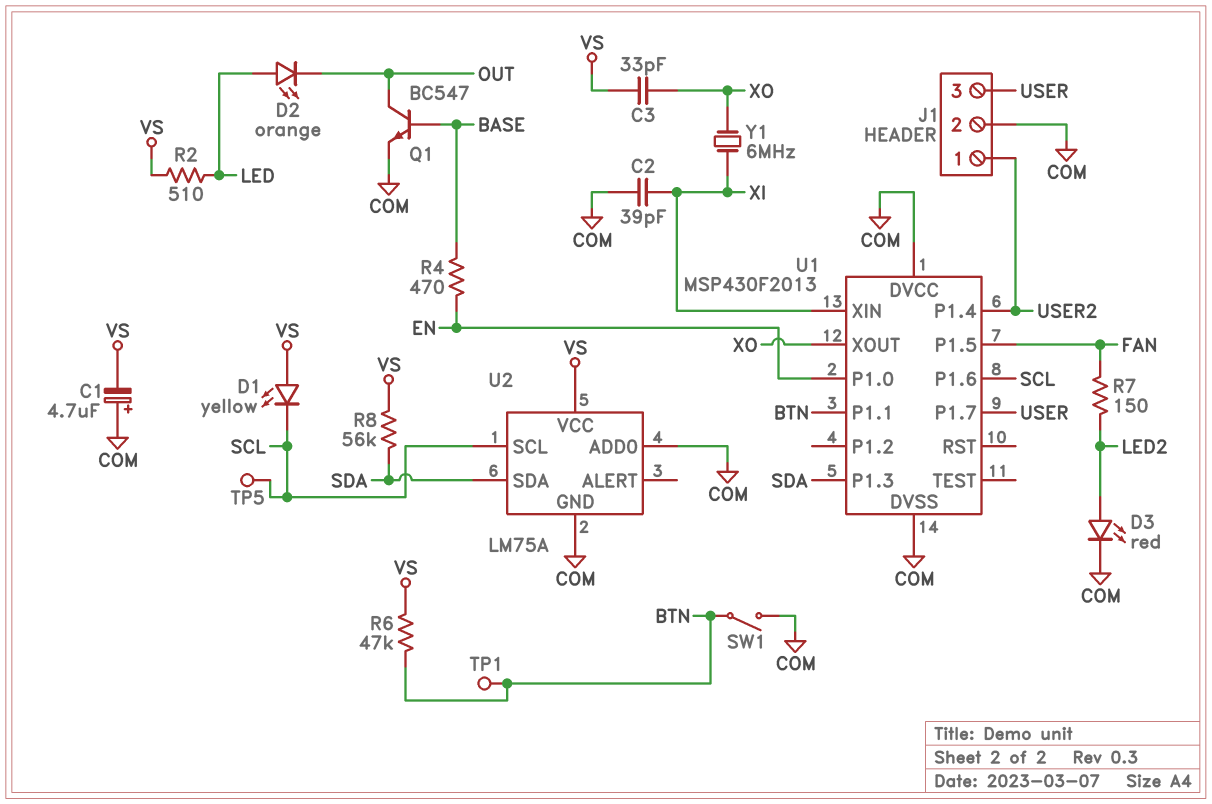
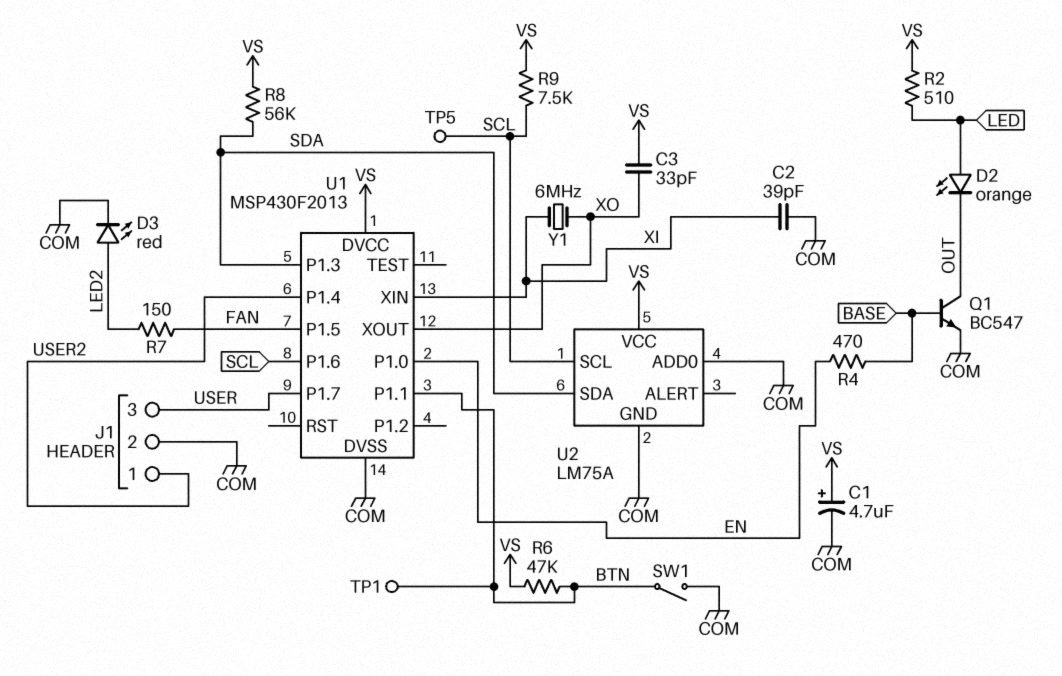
C1: 4.7uF (plus COM, minus VS) -> 4.7uF (plus VS, minus COM)
D1: LED yellow (A VS, K SCL) -> none
R9: none -> 7.5k (SCL, VS)
U1 pin DVCC: COM -> VS

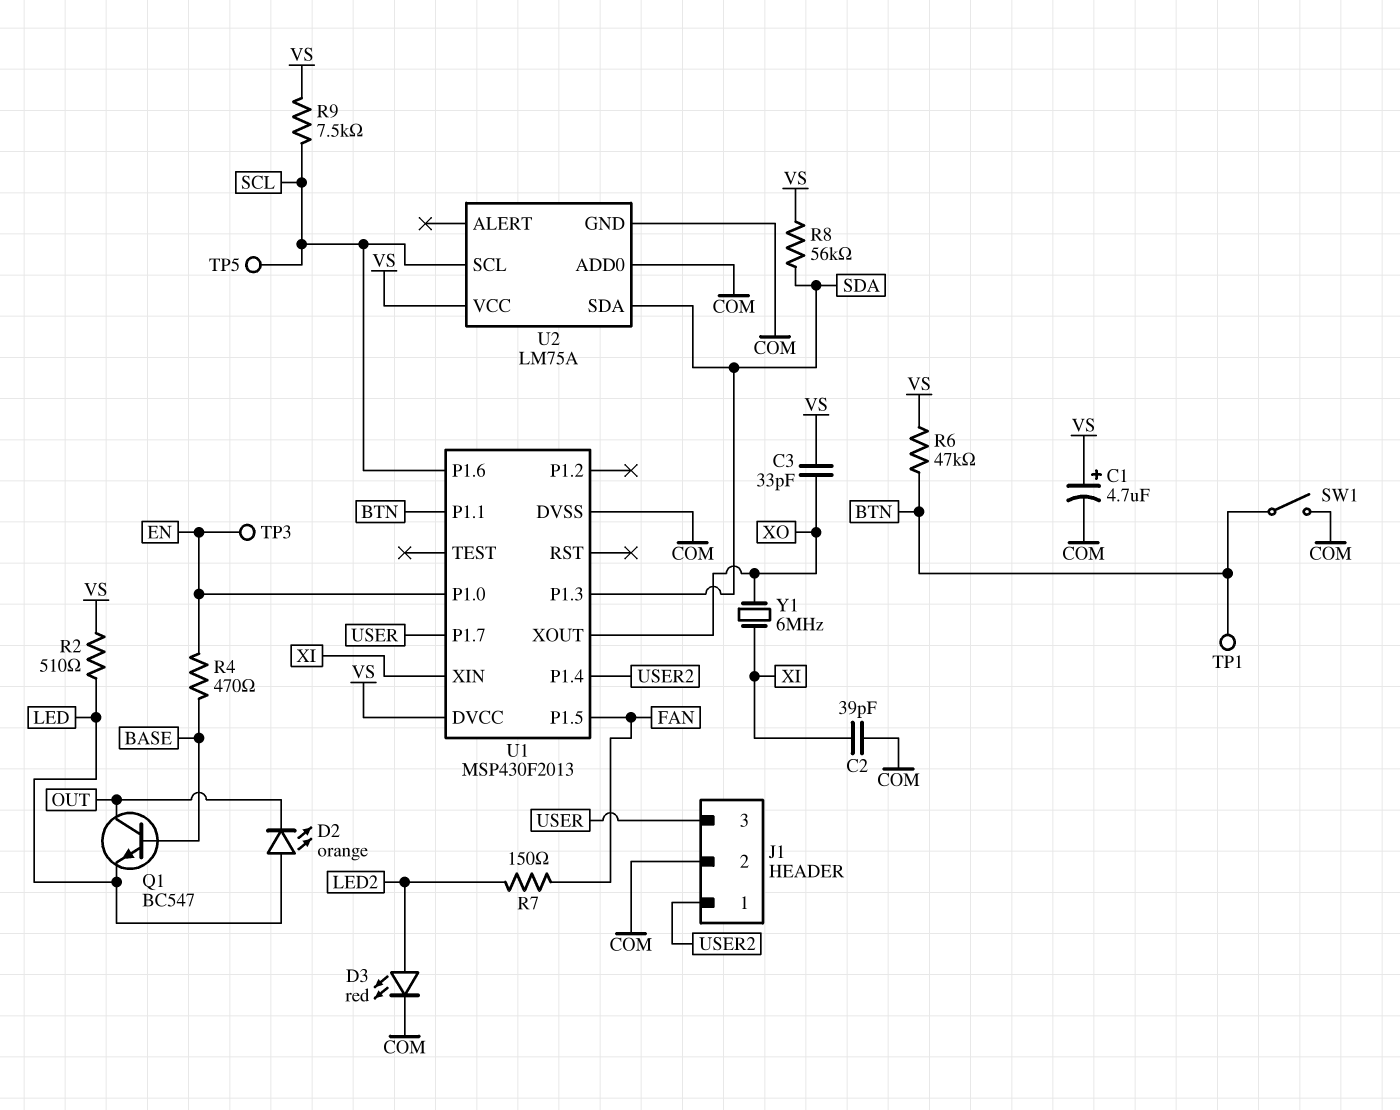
Q1: NPN BC547 (B BASE, C OUT, E COM) -> NPN BC547 (B BASE, C OUT, E LED)
TP3: none -> test point (EN)

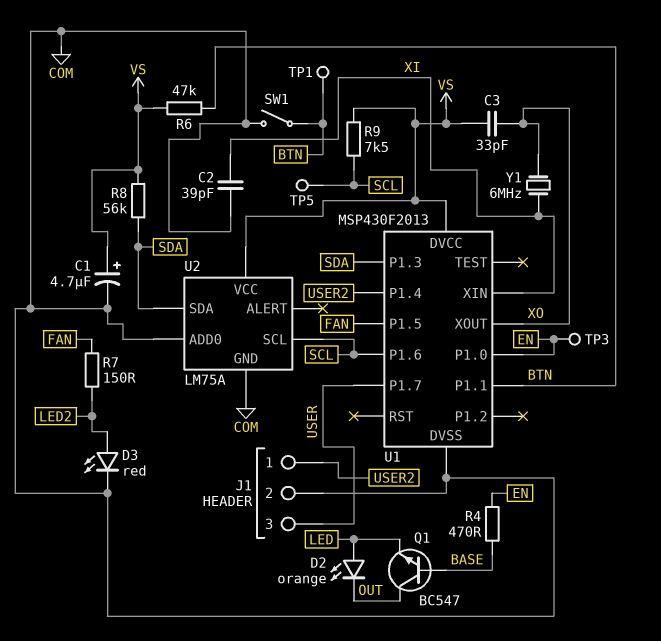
R2: 510 (LED, VS) -> none

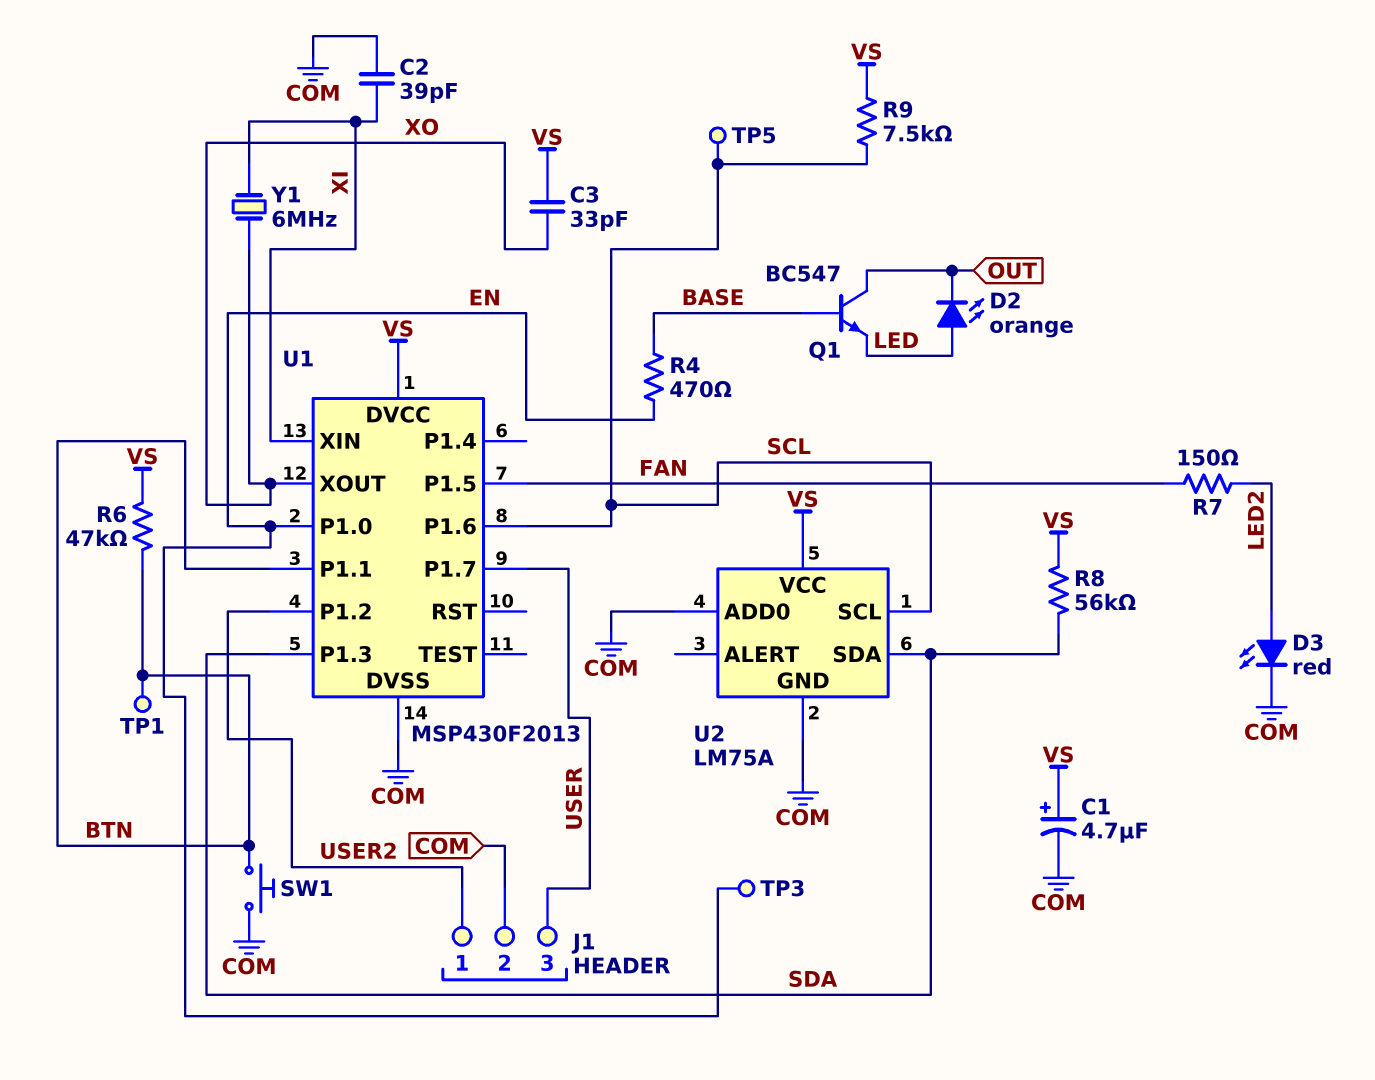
SW1: switch (BTN, COM) -> button (BTN, COM)
U1 pin P1.2: none -> USER2
U1 pin P1.4: USER2 -> none

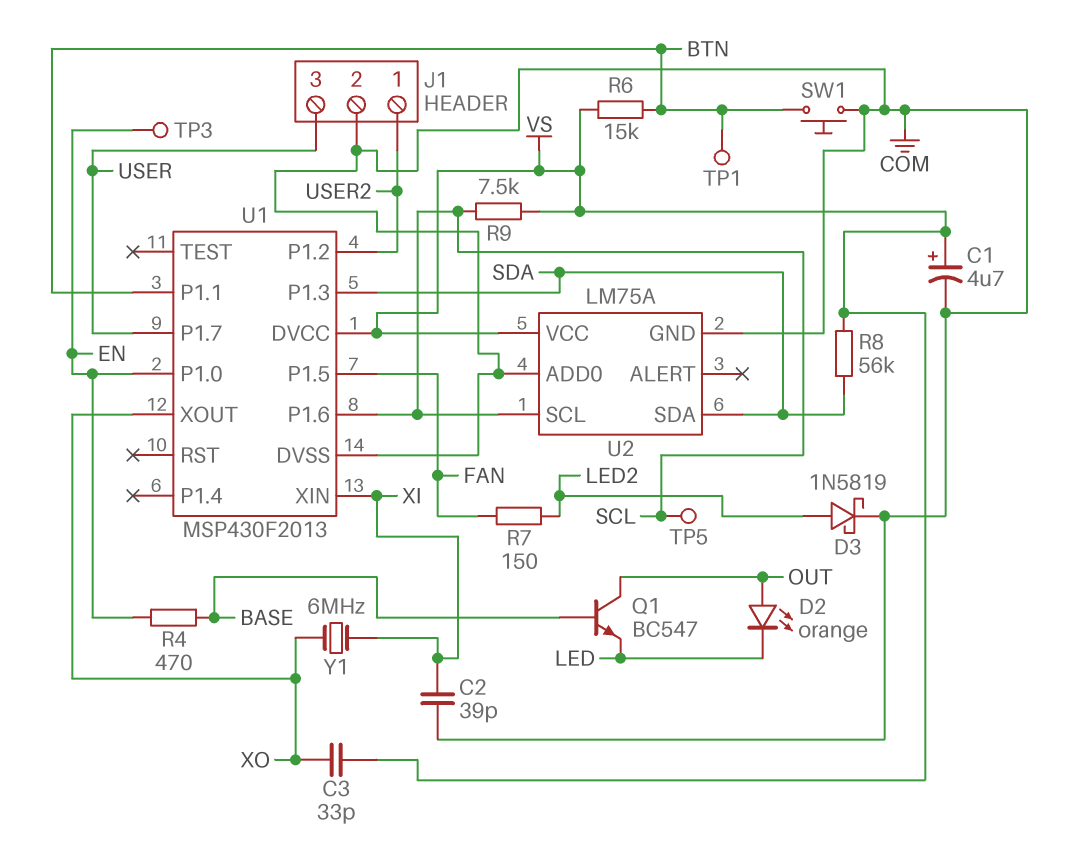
D2: LED orange (A LED, K OUT) -> LED orange (A OUT, K LED)
D3: LED red (A LED2, K COM) -> schottky 1N5819 (A LED2, K COM)
R6: 47k (BTN, VS) -> 15k (BTN, VS)

